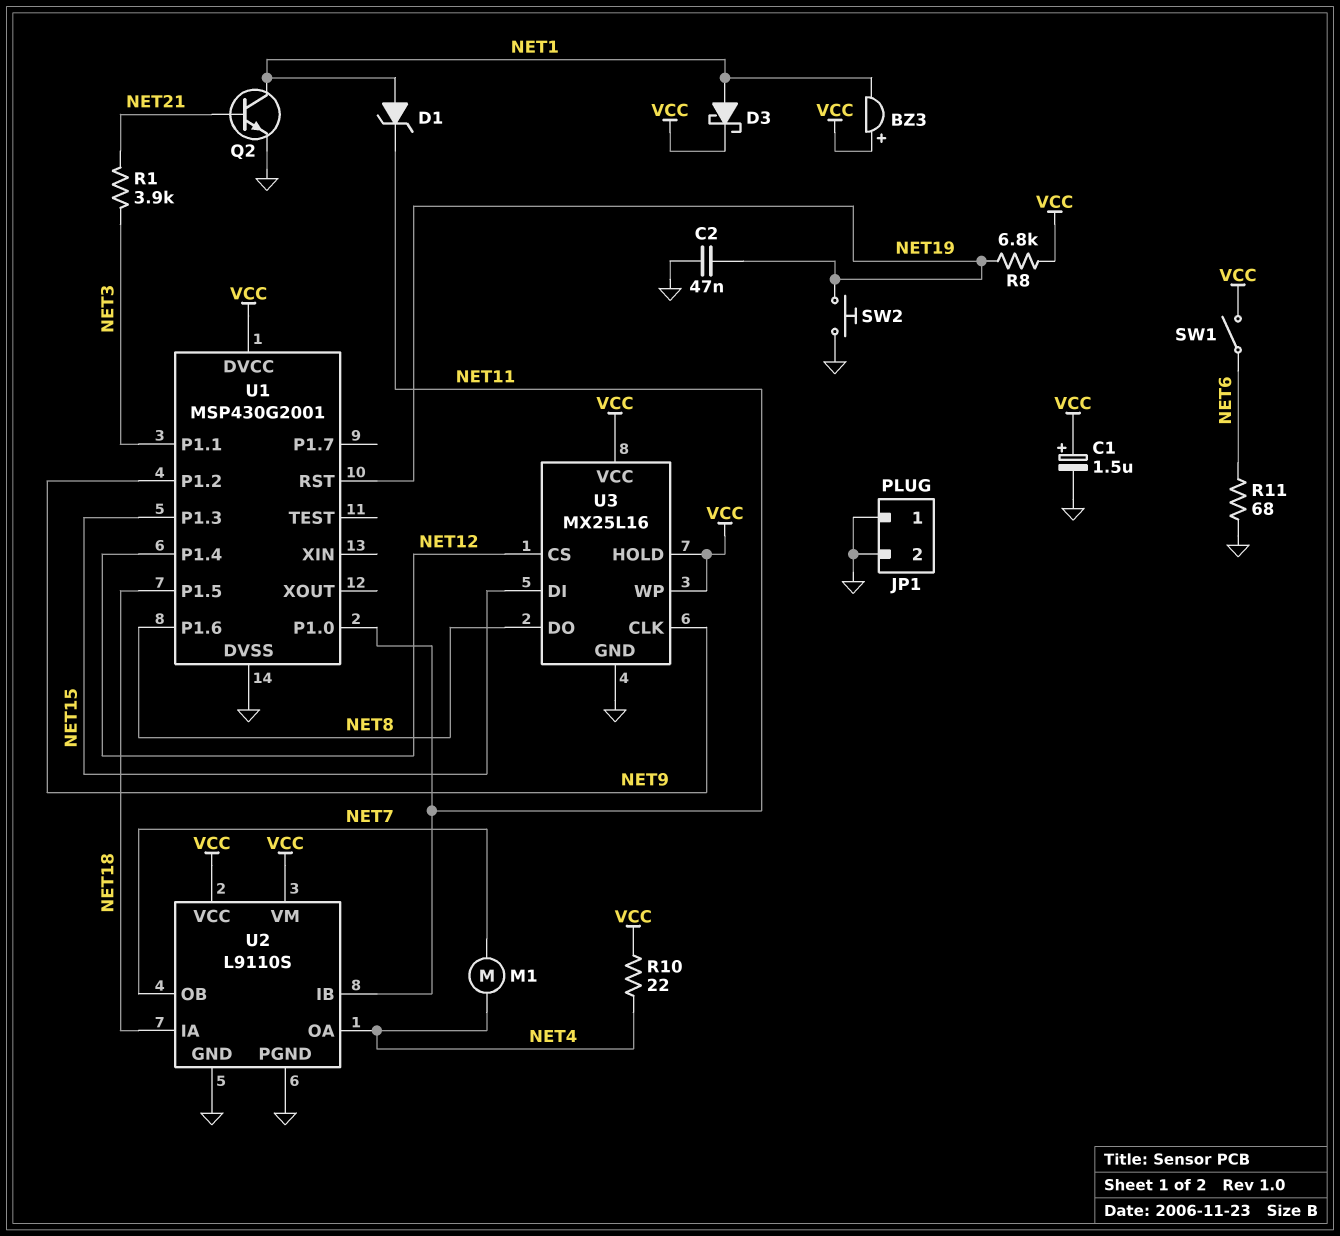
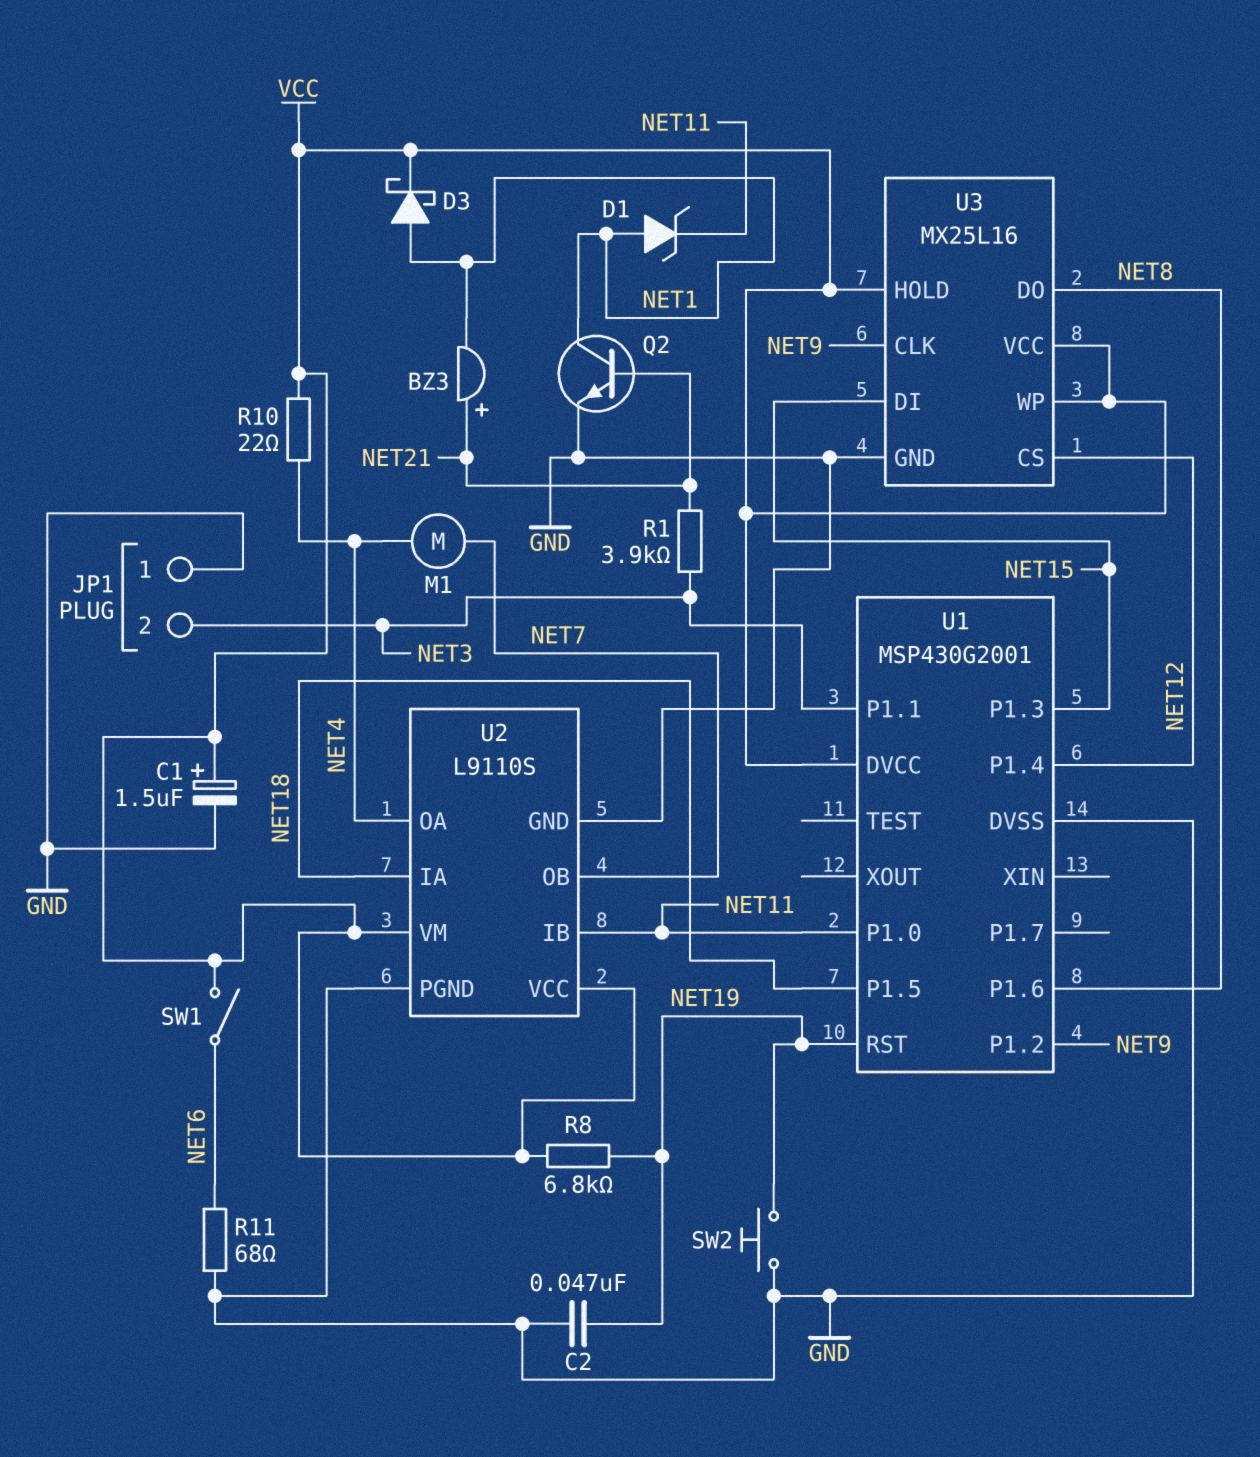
BZ3: buzzer (plus VCC, minus NET1) -> buzzer (plus NET21, minus NET1)
JP1 pin 2: GND -> NET3

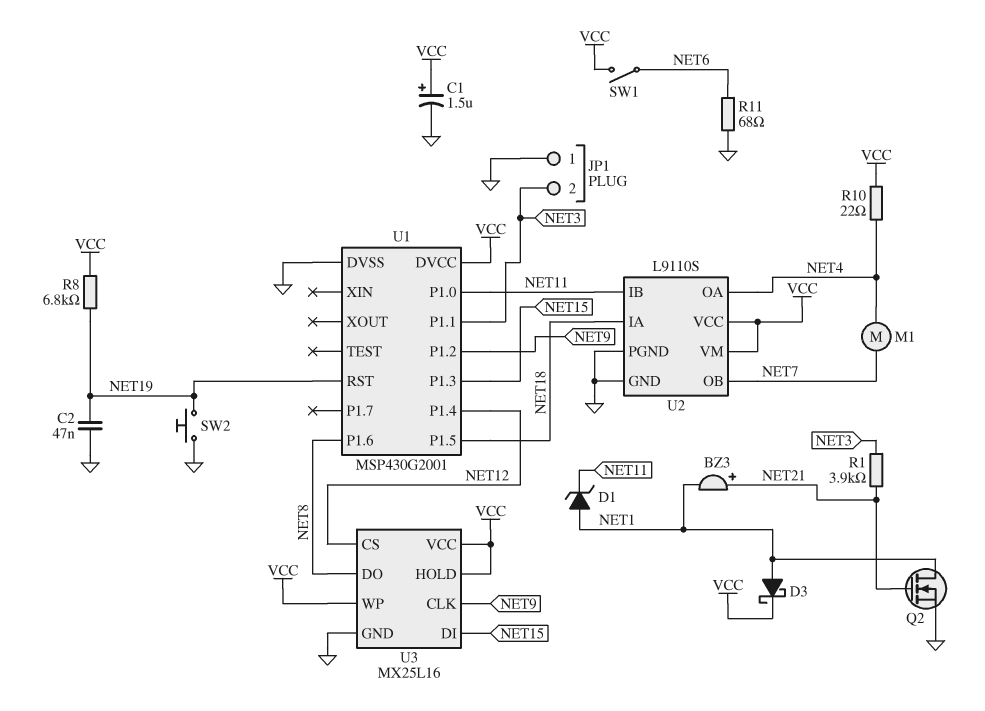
Q2: NPN (B NET21, C NET1, E GND) -> NMOS (G NET21, D NET1, S GND)

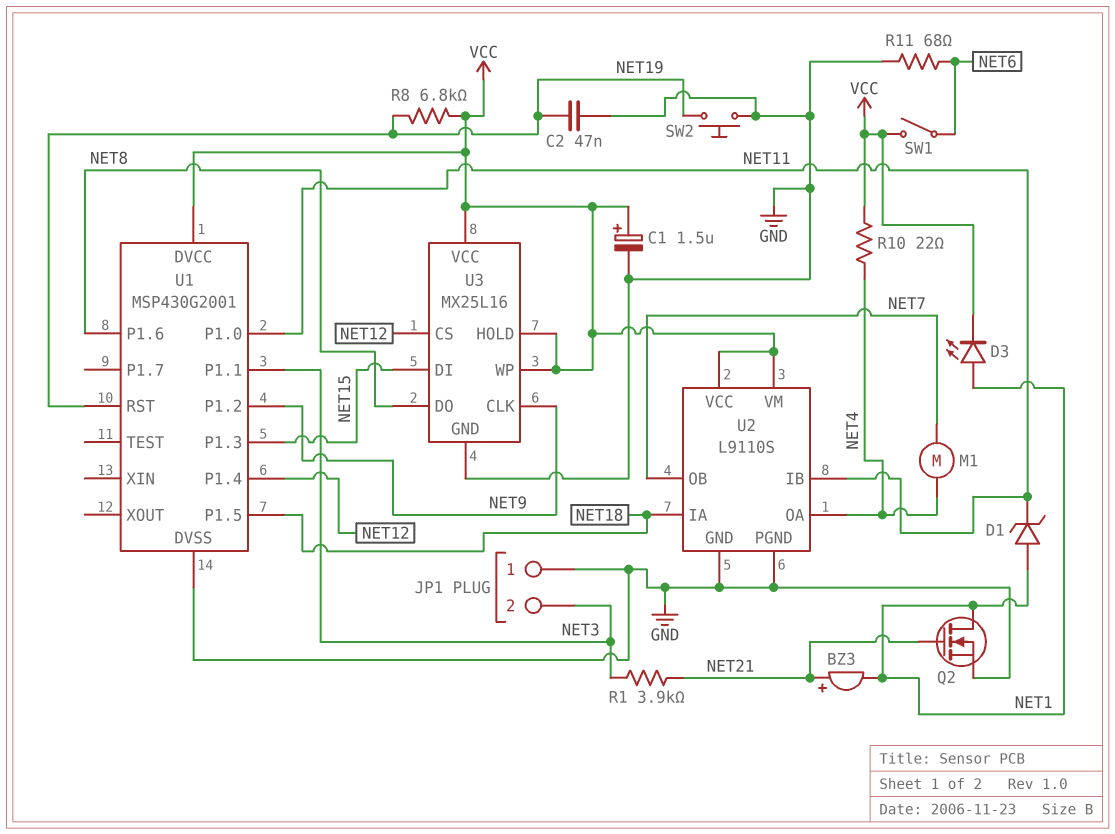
D3: schottky (A NET1, K VCC) -> LED (A NET1, K VCC)

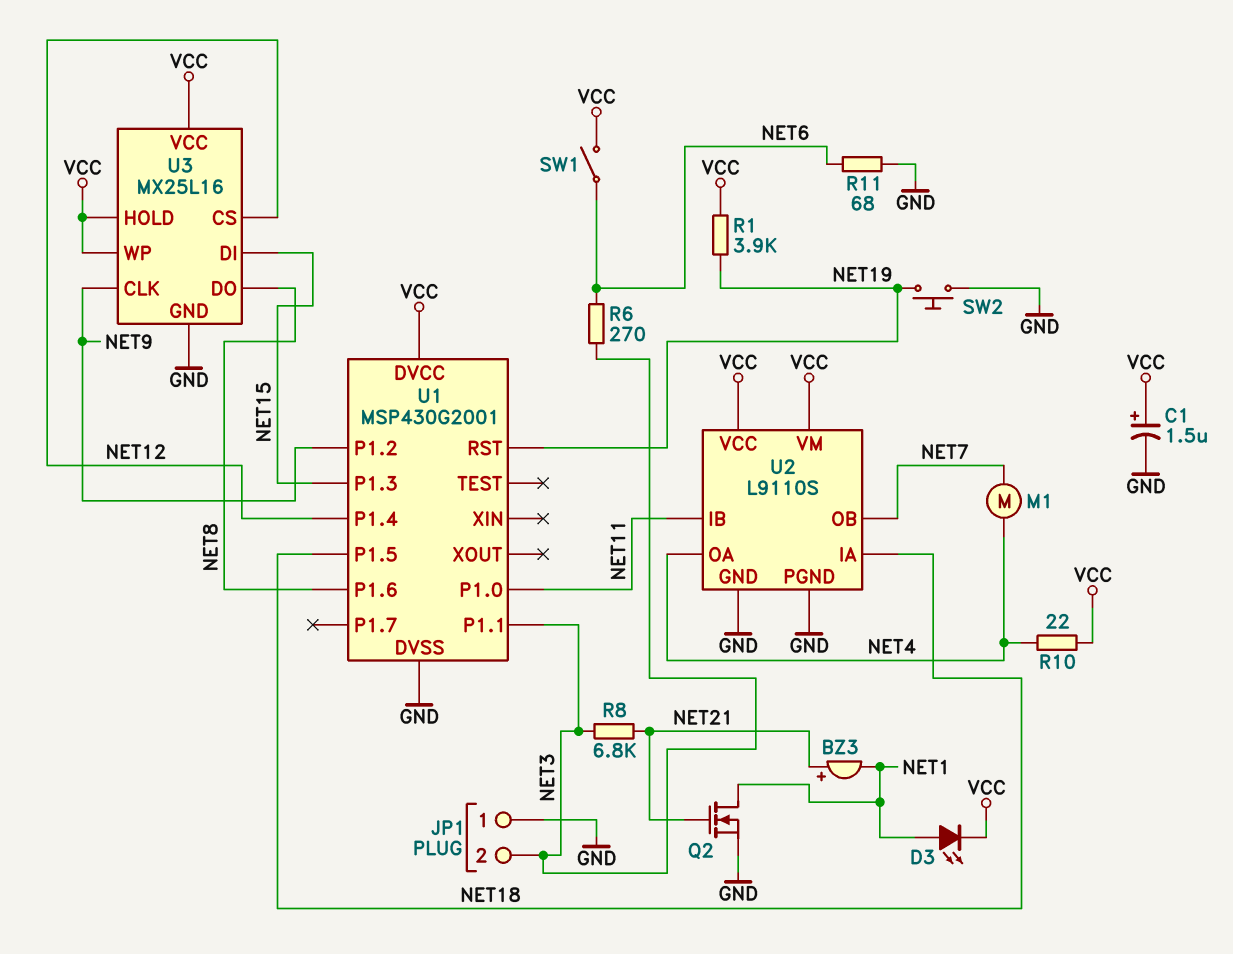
C2: 47nF (GND, NET19) -> none
D1: zener (A NET1, K NET11) -> none
R1: 3.9k (NET3, NET21) -> 3.9k (NET19, VCC)
R6: none -> 270 (NET3, NET6)
R8: 6.8k (NET19, VCC) -> 6.8k (NET3, NET21)

